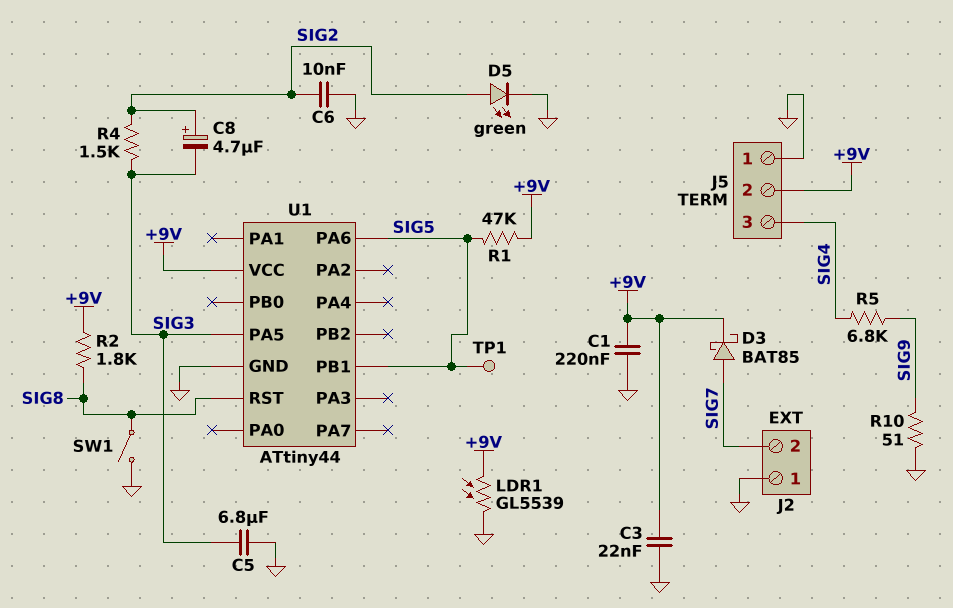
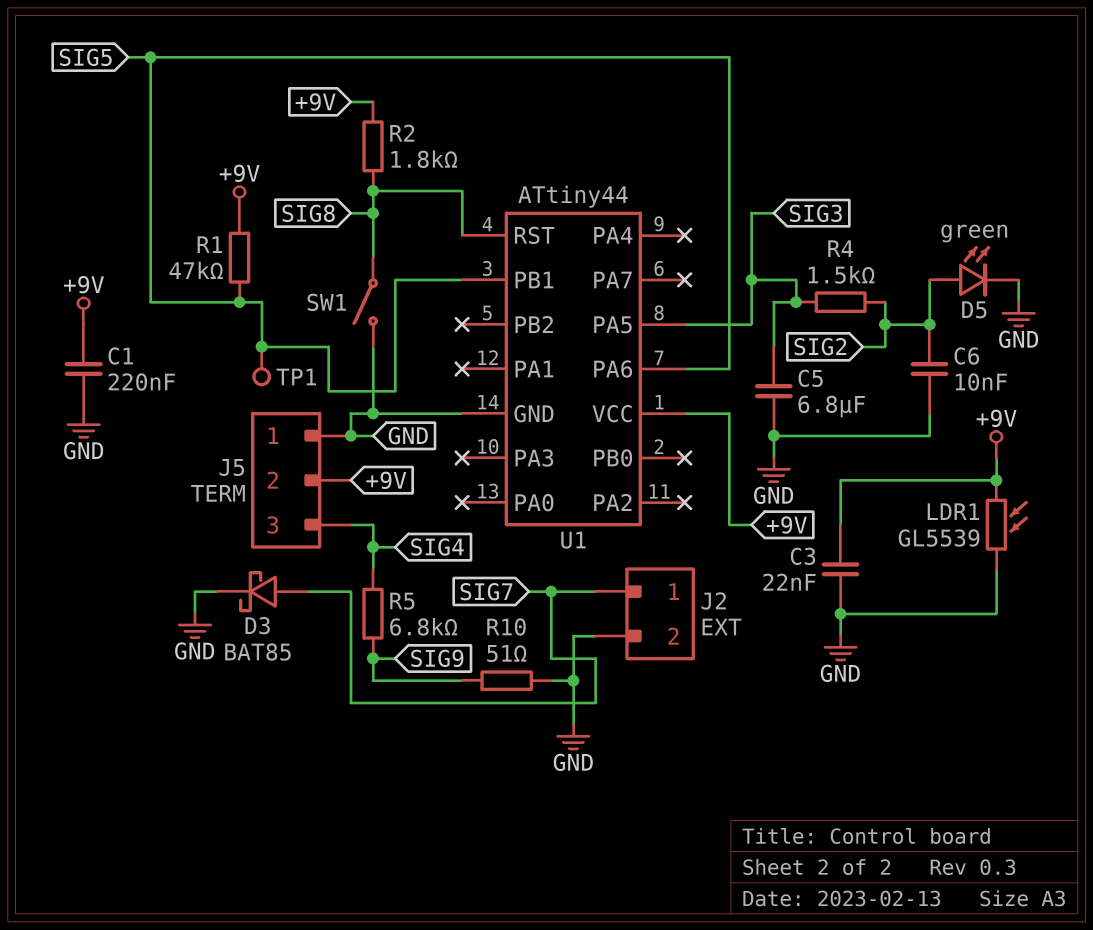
C8: 4.7uF (plus SIG2, minus SIG3) -> none
D3: schottky BAT85 (A SIG7, K +9V) -> schottky BAT85 (A SIG7, K GND)
J2 pin 1: GND -> SIG7
J2 pin 2: SIG7 -> GND

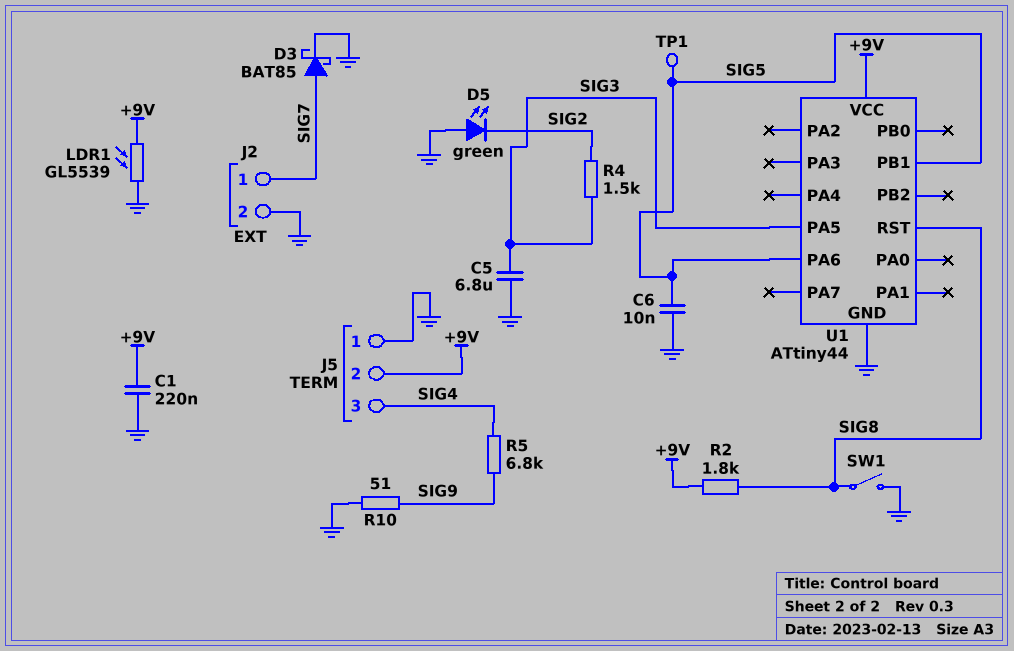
C3: 22nF (+9V, GND) -> none
C6: 10nF (GND, SIG2) -> 10nF (GND, SIG5)
D5: LED green (A SIG2, K GND) -> LED green (A GND, K SIG2)
R1: 47k (+9V, SIG5) -> none

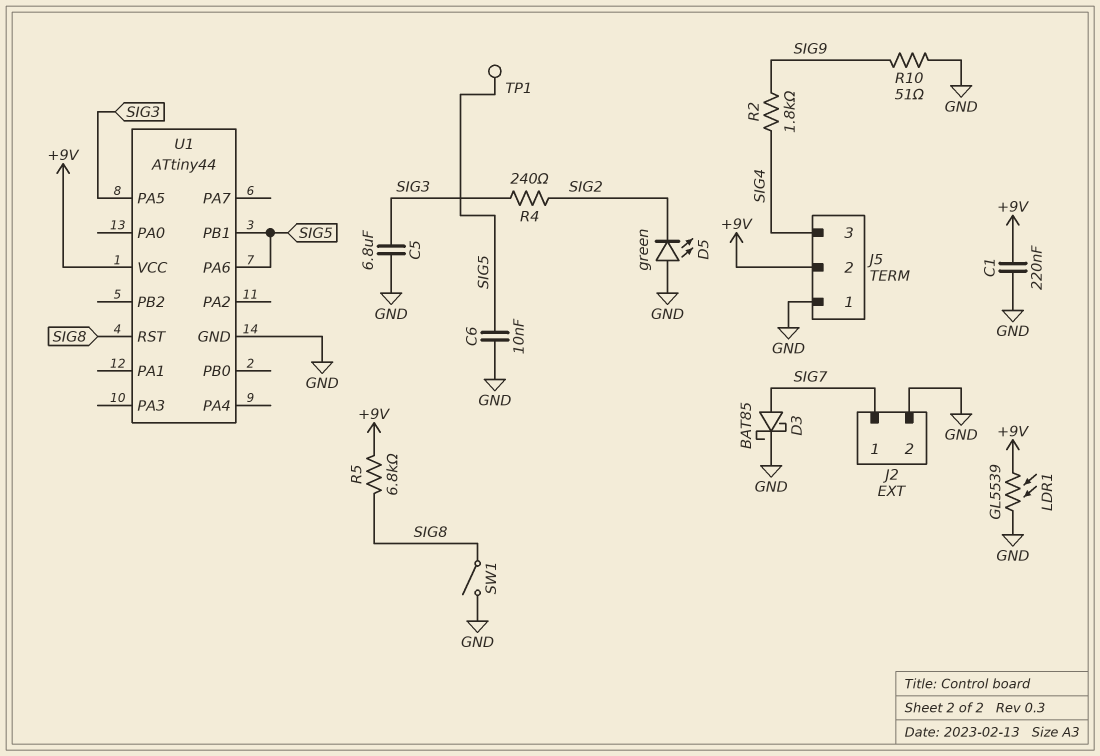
R2: 1.8k (+9V, SIG8) -> 1.8k (SIG4, SIG9)
R4: 1.5k (SIG2, SIG3) -> 240 (SIG2, SIG3)
R5: 6.8k (SIG4, SIG9) -> 6.8k (+9V, SIG8)

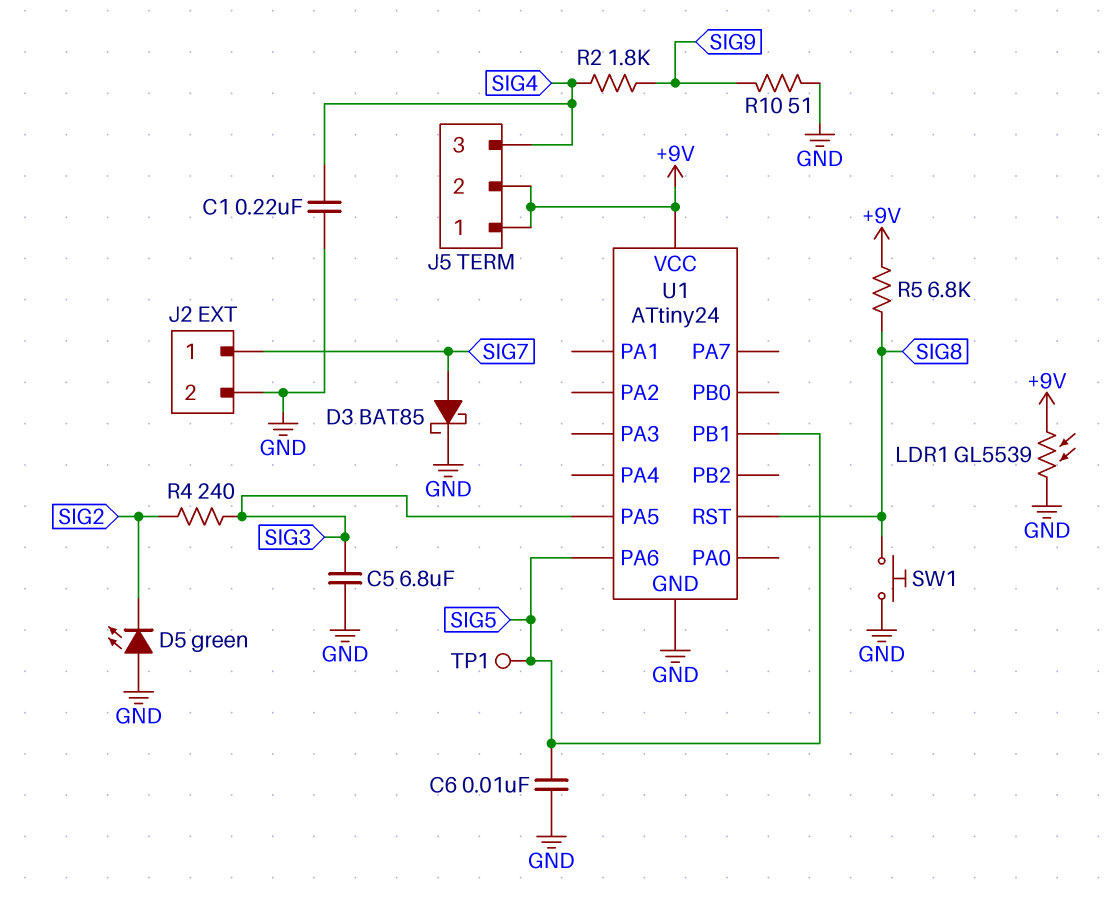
C1: 220nF (+9V, GND) -> 220nF (GND, SIG4)
J5 pin 1: GND -> +9V
SW1: switch (GND, SIG8) -> button (GND, SIG8)
U1: ATtiny44 -> ATtiny24

